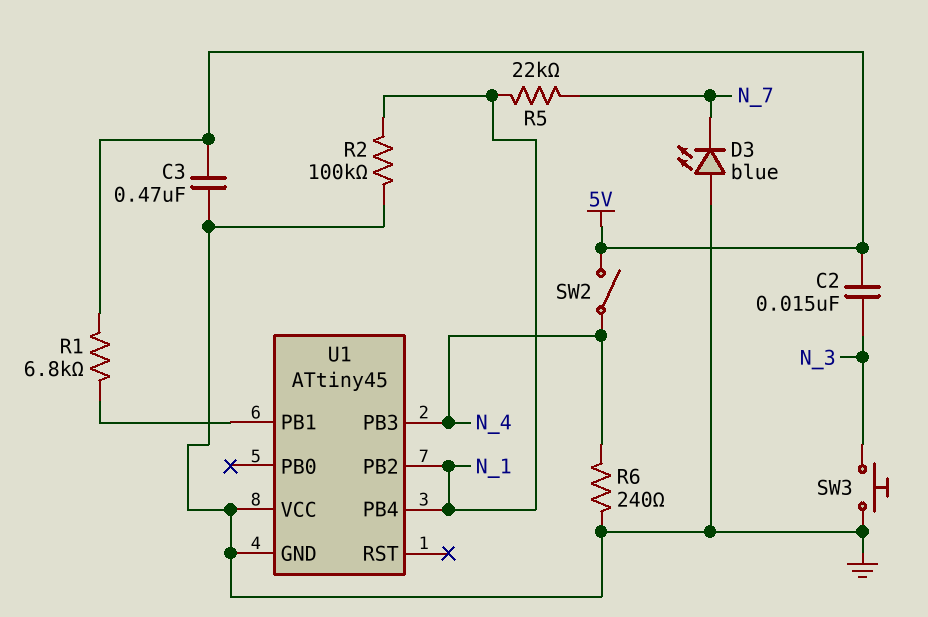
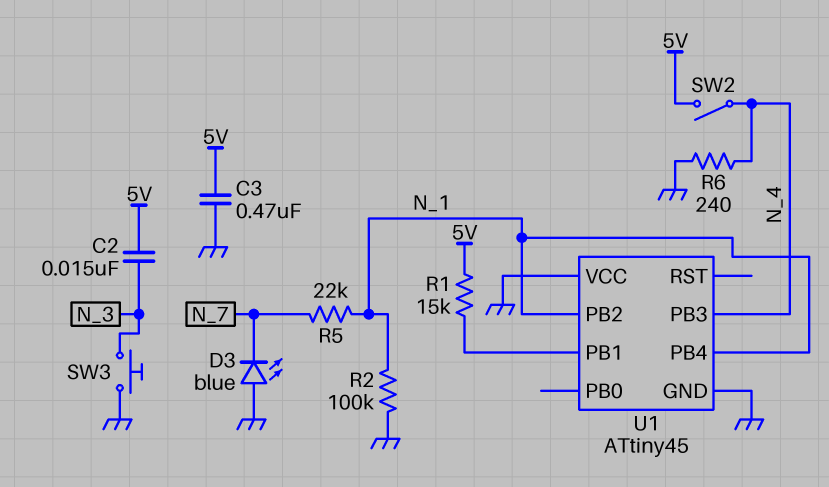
R1: 6.8k (5V, U1/PB1) -> 15k (5V, U1/PB1)

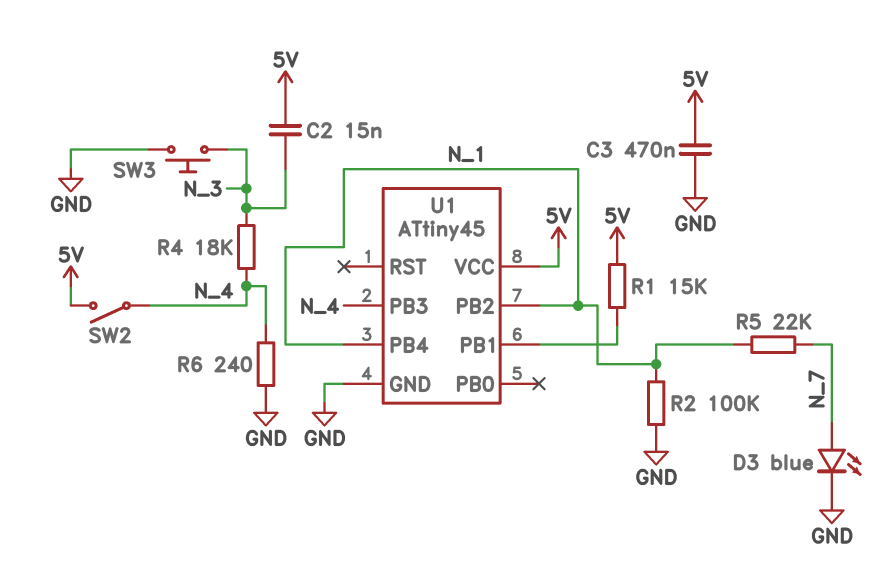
D3: LED blue (A GND, K N_7) -> LED blue (A N_7, K GND)
R4: none -> 18k (N_3, N_4)
U1 pin VCC: GND -> 5V

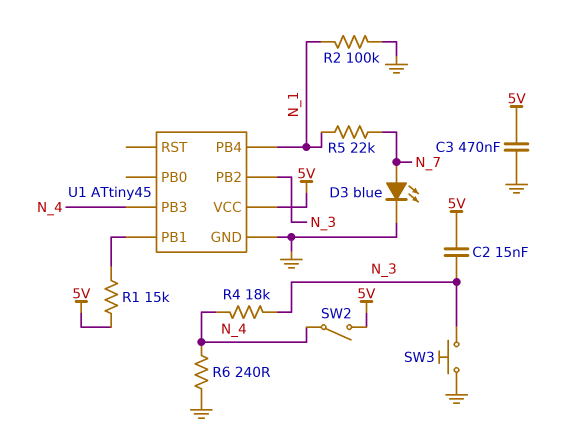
U1 pin PB2: N_1 -> N_3

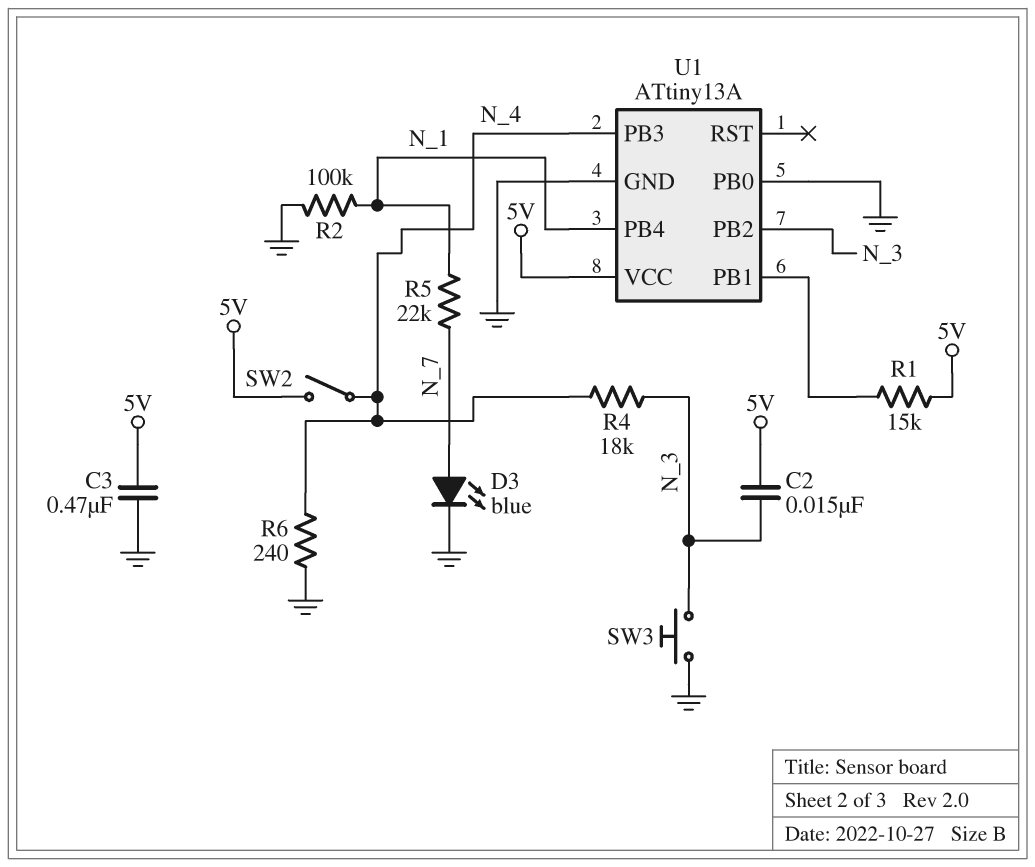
U1: ATtiny45 -> ATtiny13A
U1 pin PB0: none -> GND

